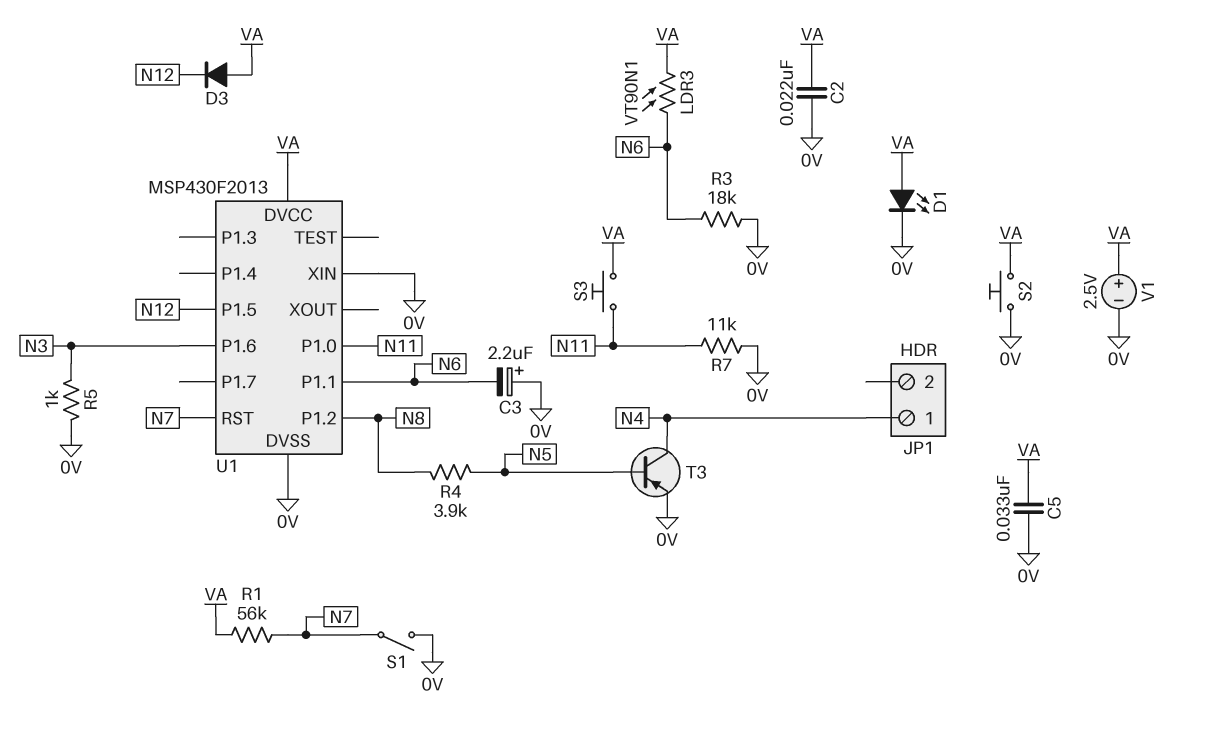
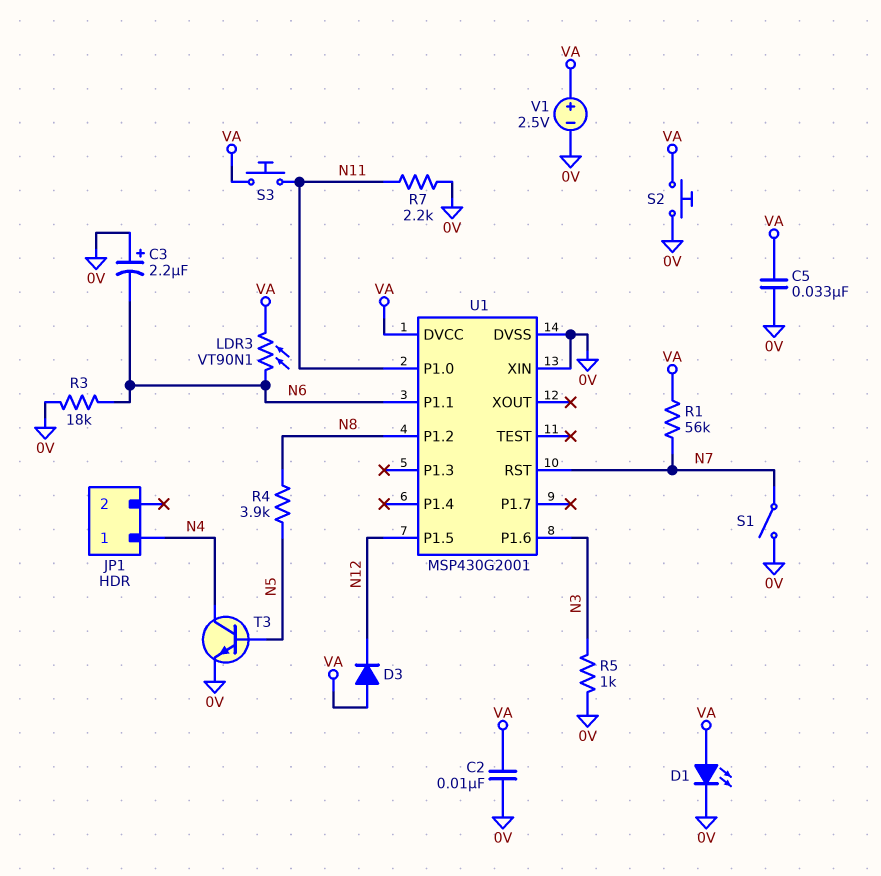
C2: 22nF (0V, VA) -> 10nF (0V, VA)
R7: 11k (0V, N11) -> 2.2k (0V, N11)
T3: PNP (B N5, C N4, E 0V) -> NPN (B N5, C N4, E 0V)
U1: MSP430F2013 -> MSP430G2001

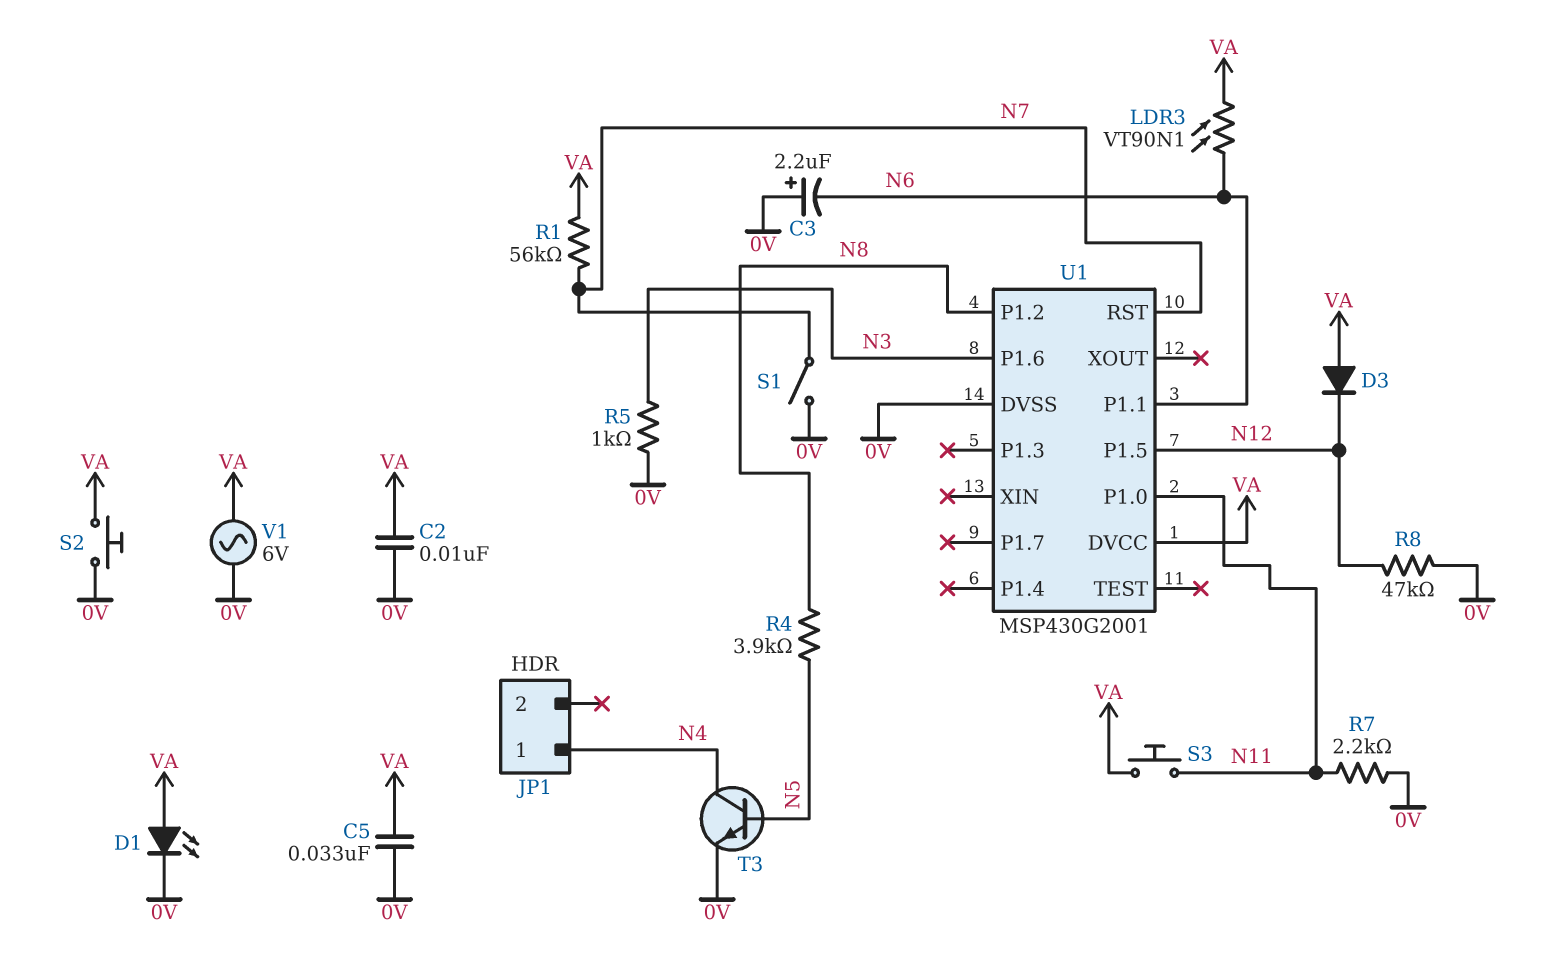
R3: 18k (0V, N6) -> none
R8: none -> 47k (0V, N12)
U1 pin XIN: 0V -> none
V1: 2.5V (plus VA, minus 0V) -> AC 6V (0V, VA)

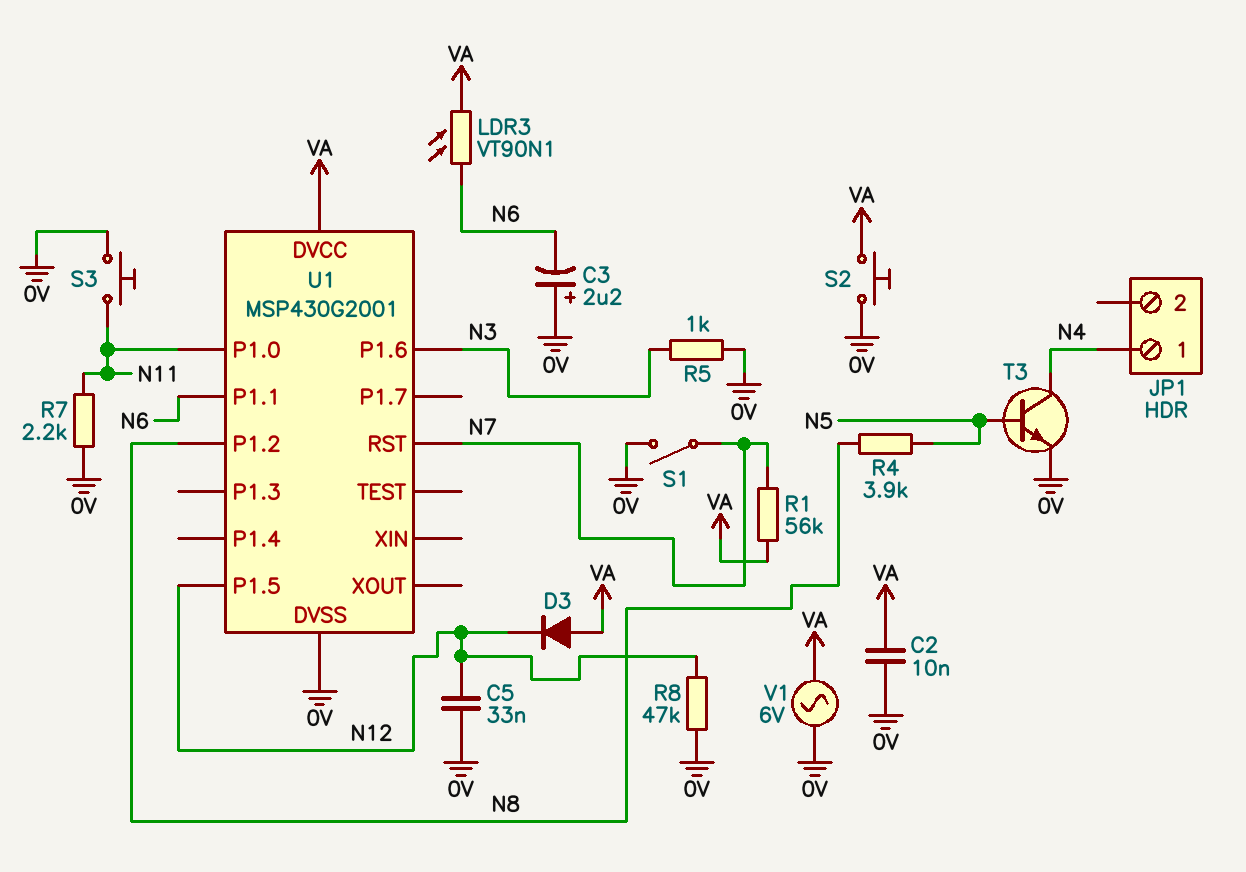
C5: 33nF (0V, VA) -> 33nF (0V, N12)
D1: LED (A VA, K 0V) -> none
S3: button (N11, VA) -> button (0V, N11)

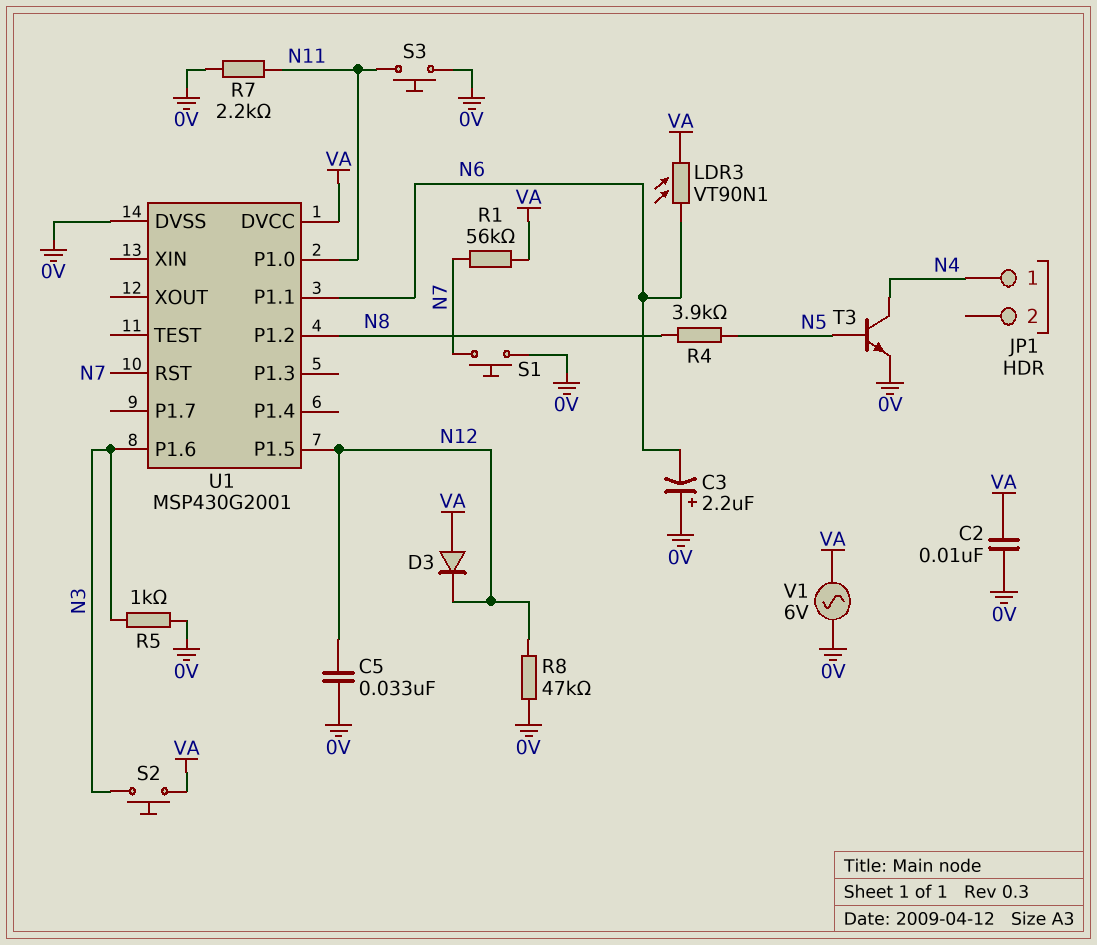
S1: switch (0V, N7) -> button (0V, N7)
S2: button (0V, VA) -> button (N3, VA)

